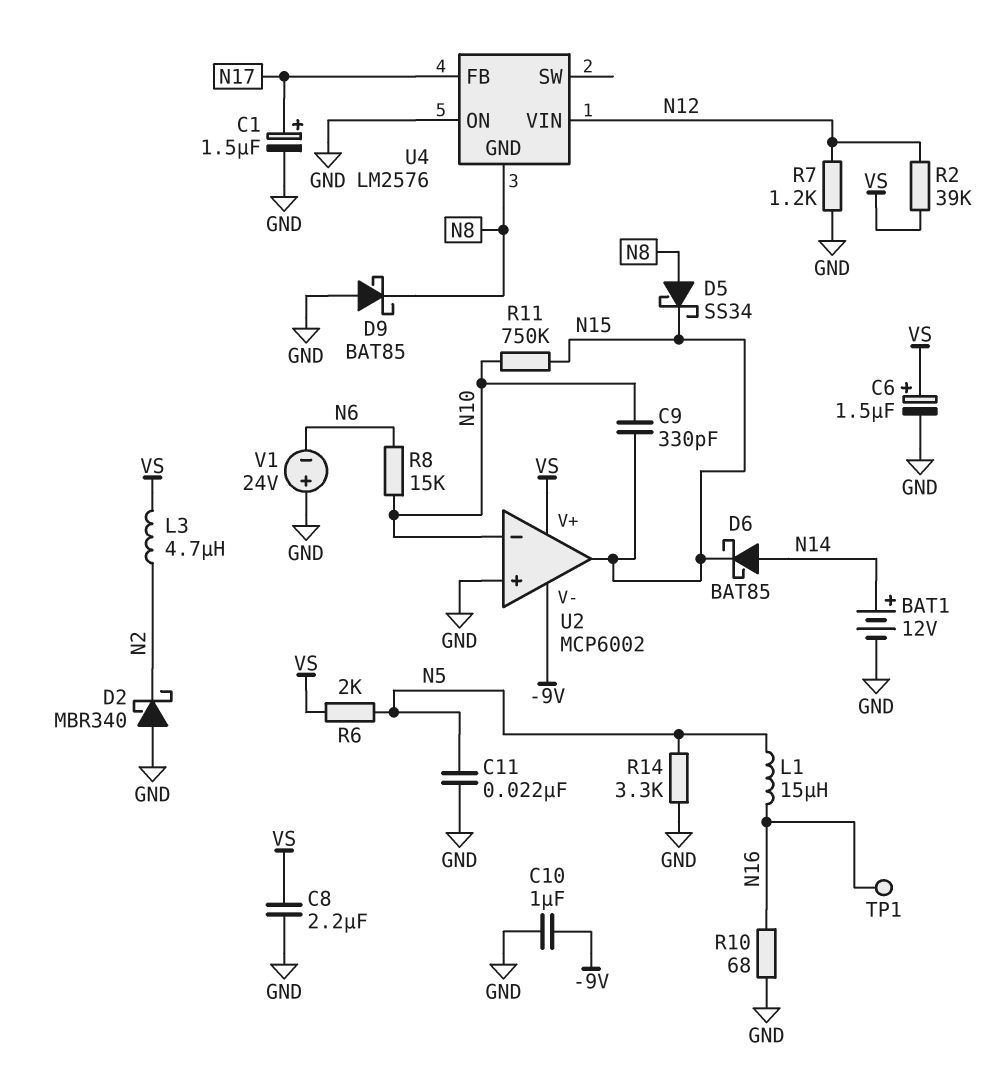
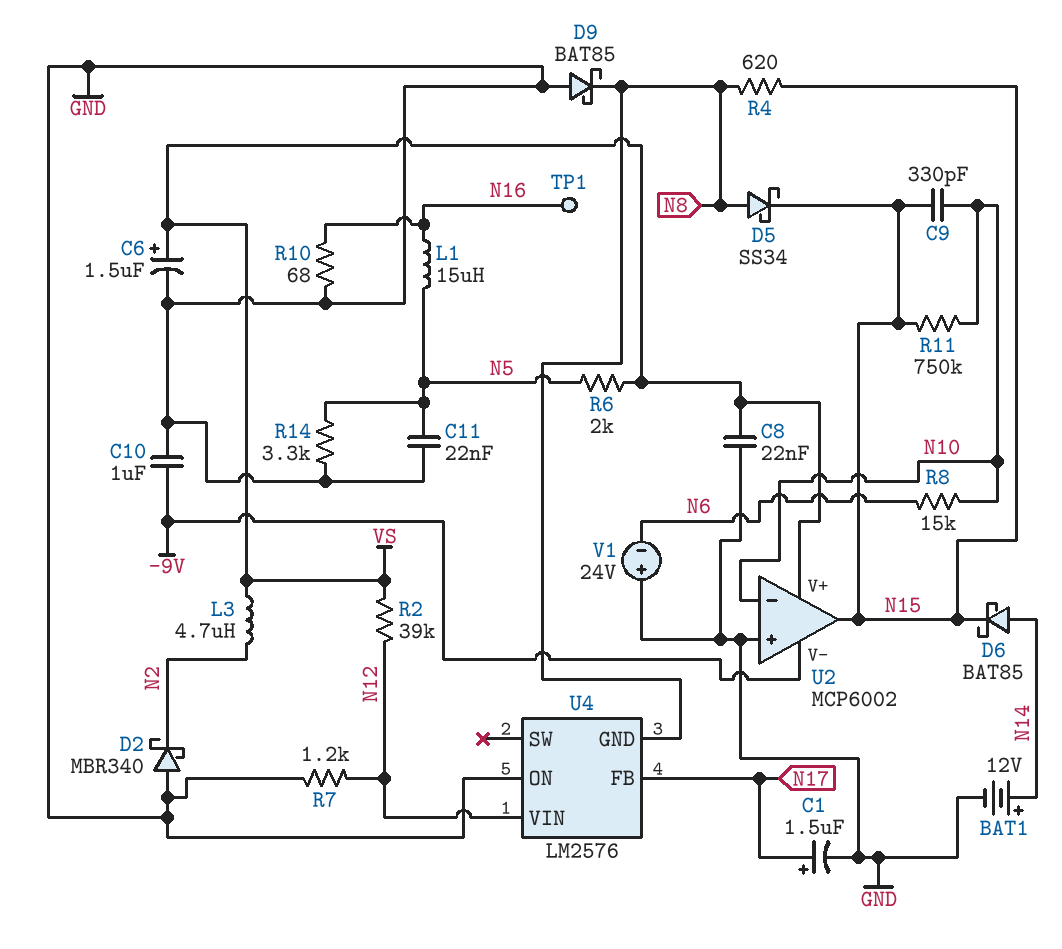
C8: 2.2uF (GND, VS) -> 22nF (GND, VS)
R4: none -> 620 (N8, N15)

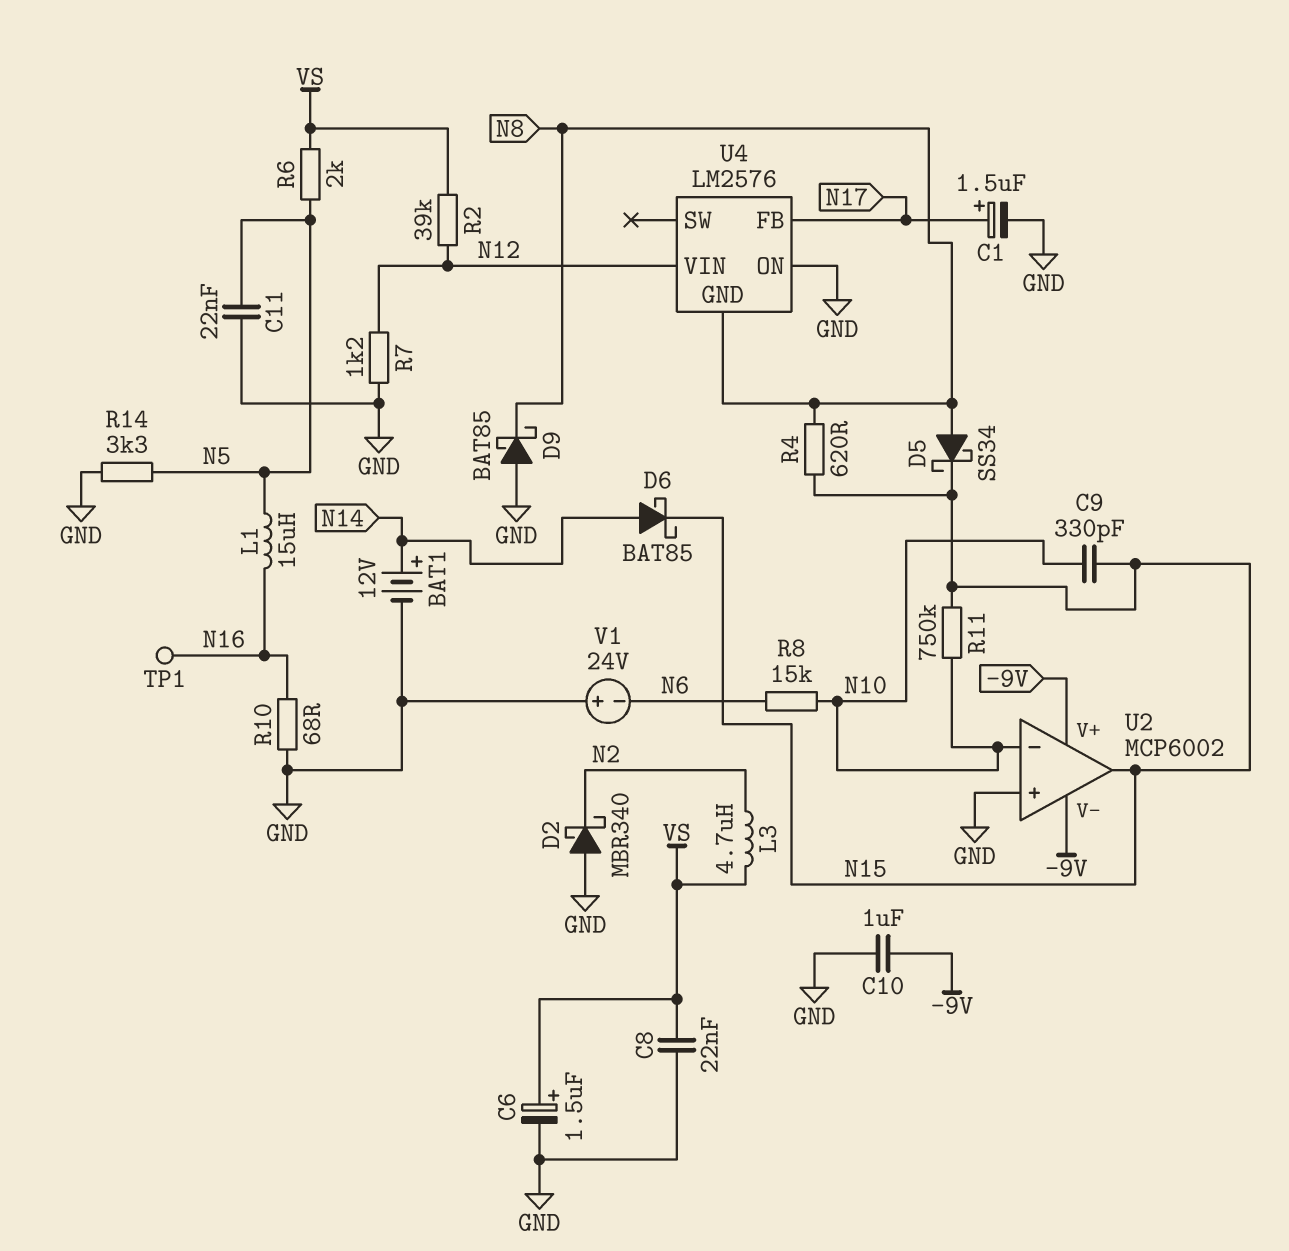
U2 pin V+: VS -> -9V

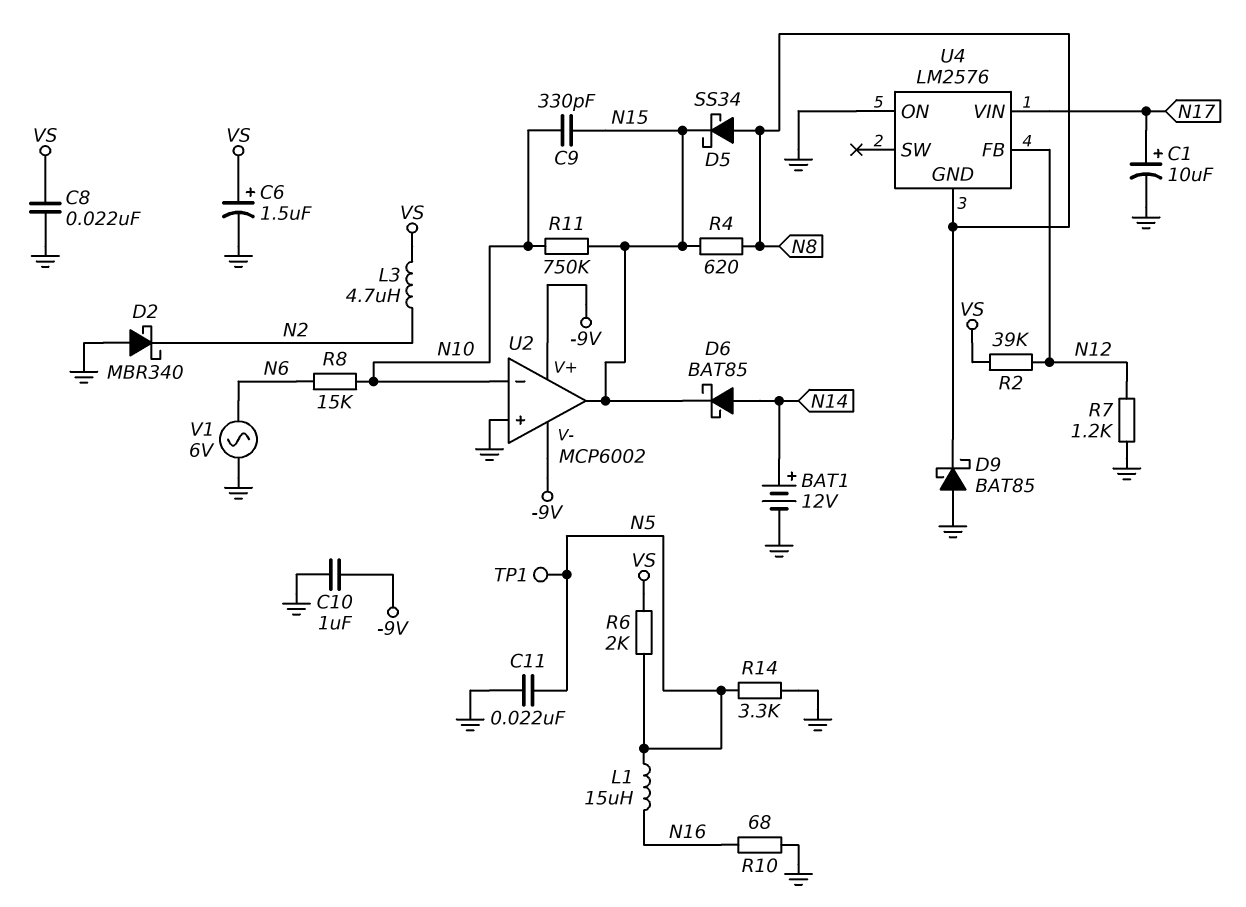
C1: 1.5uF (plus N17, minus GND) -> 10uF (plus N17, minus GND)
TP1: test point (N16) -> test point (N5)
U4 pin FB: N17 -> N12
U4 pin VIN: N12 -> N17
V1: 24V (plus GND, minus N6) -> AC 6V (GND, N6)

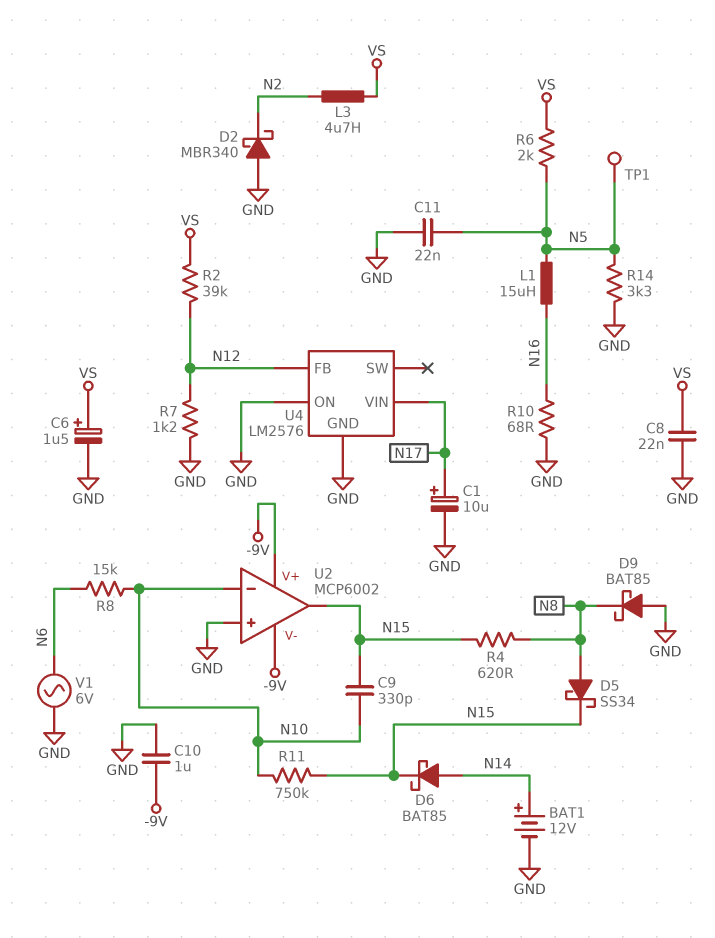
U4 pin GND: N8 -> GND

